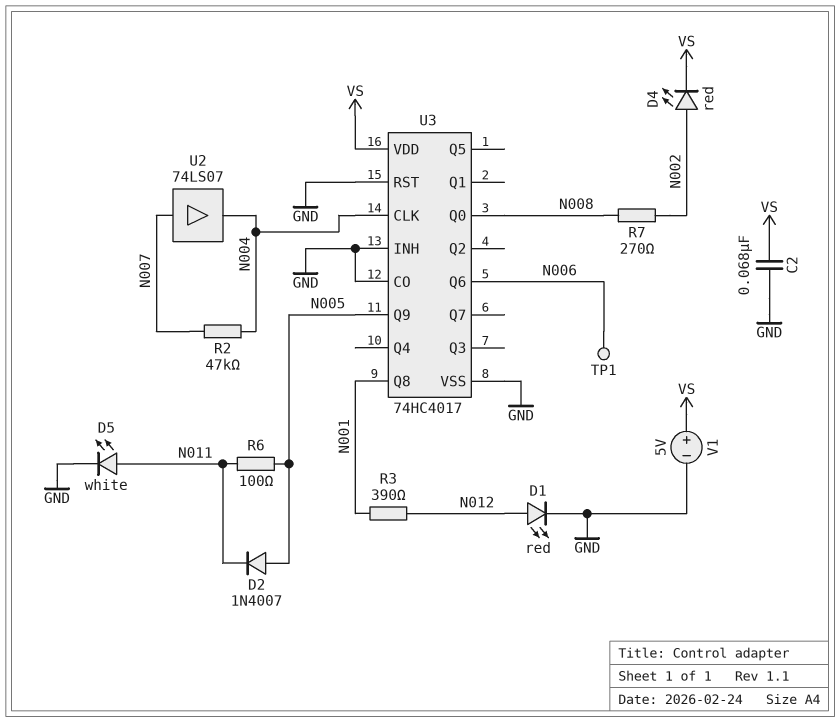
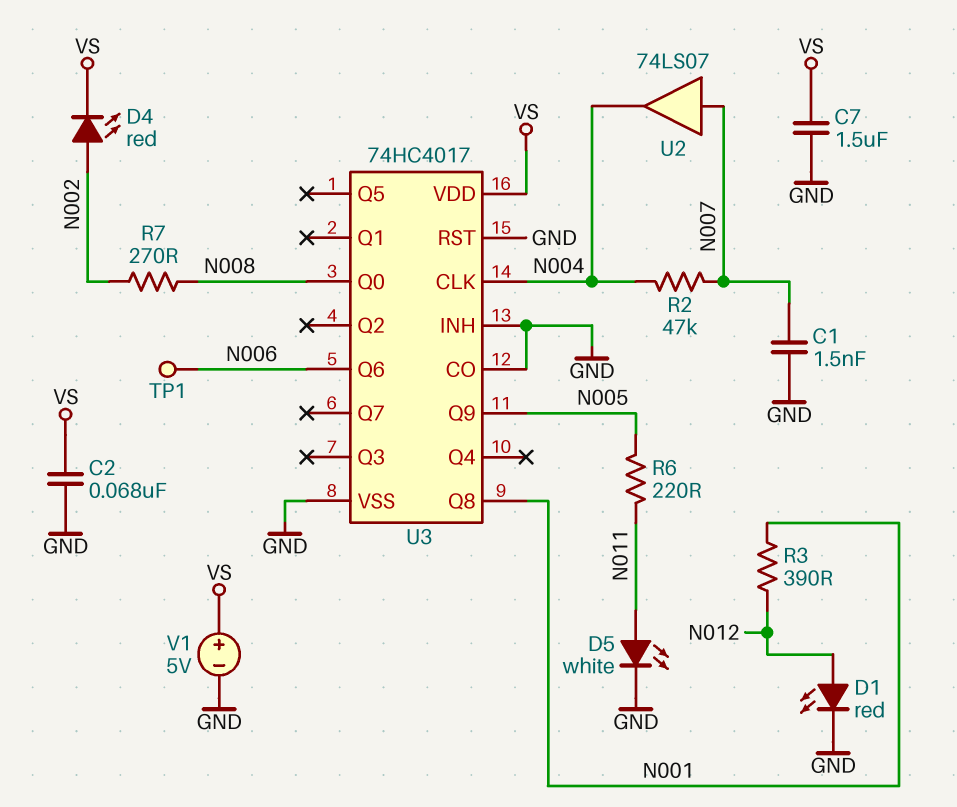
C1: none -> 1.5nF (GND, N007)
C7: none -> 1.5uF (GND, VS)
D2: diode 1N4007 (A N005, K N011) -> none
R6: 100 (N005, N011) -> 220 (N005, N011)

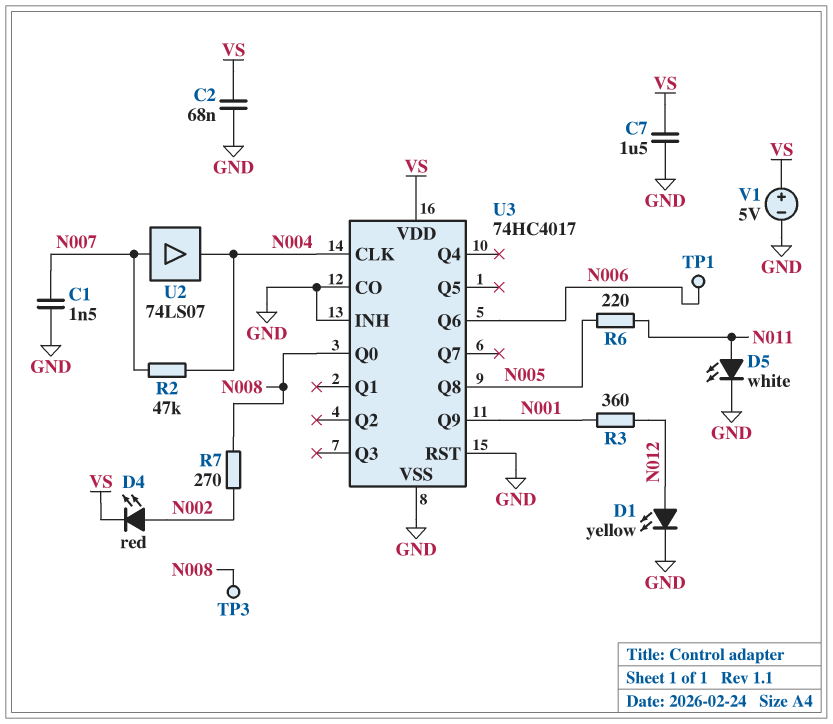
D1: LED red (A N012, K GND) -> LED yellow (A N012, K GND)
R3: 390 (N001, N012) -> 360 (N001, N012)
TP3: none -> test point (N008)
U3 pin Q8: N001 -> N005
U3 pin Q9: N005 -> N001

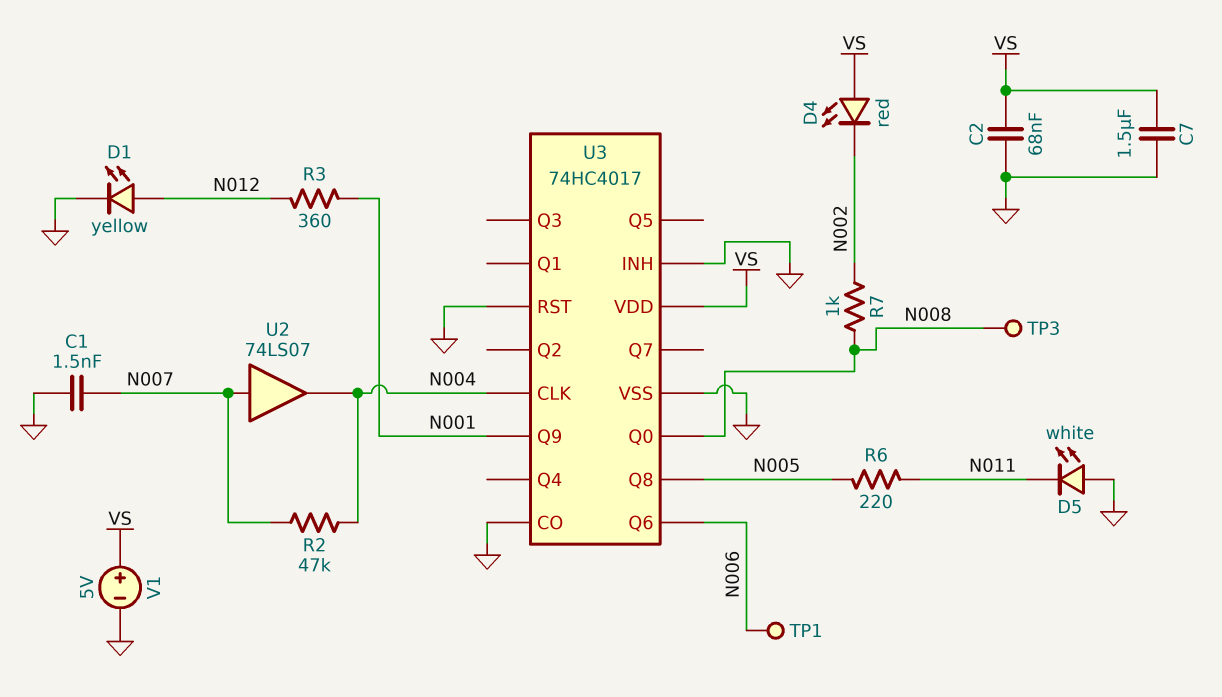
D4: LED red (A N002, K VS) -> LED red (A VS, K N002)
D5: LED white (A N011, K GND) -> LED white (A GND, K N011)
R7: 270 (N002, N008) -> 1k (N002, N008)

